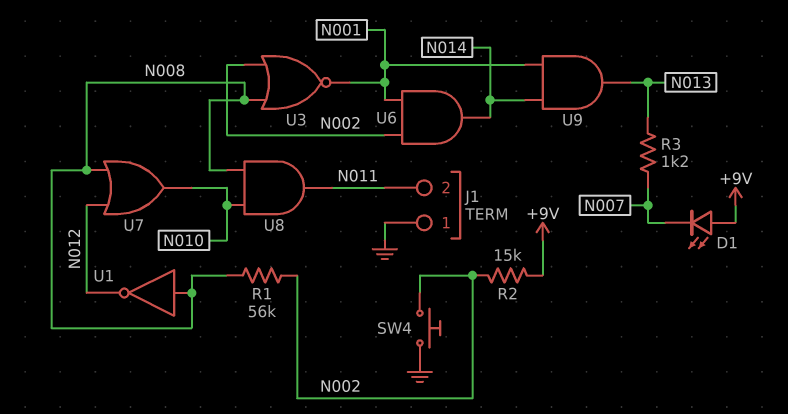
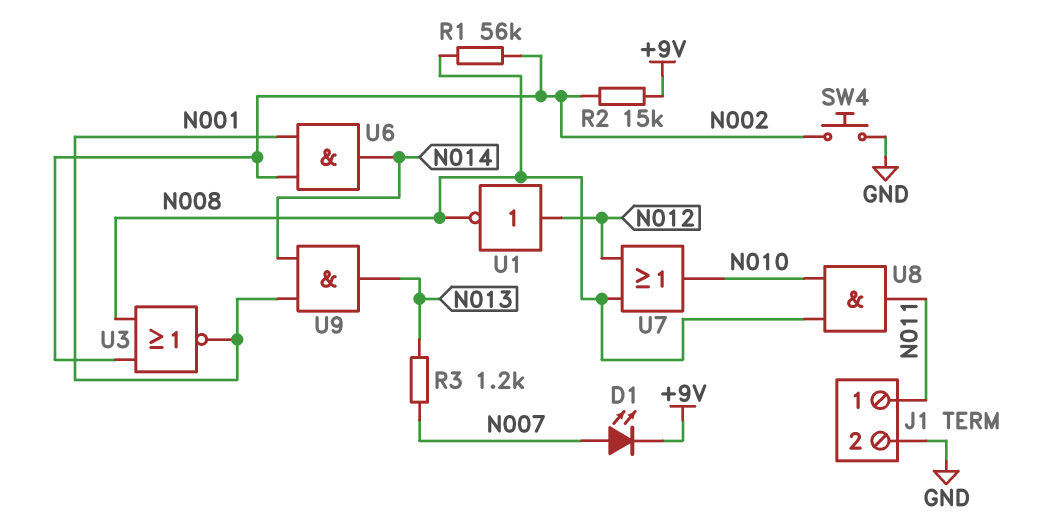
D1: LED (A +9V, K N007) -> LED (A N007, K +9V)
J1 pin 1: GND -> N011
J1 pin 2: N011 -> GND
U1: NOT (in N008, out N012) -> NOT (in N012, out N008)

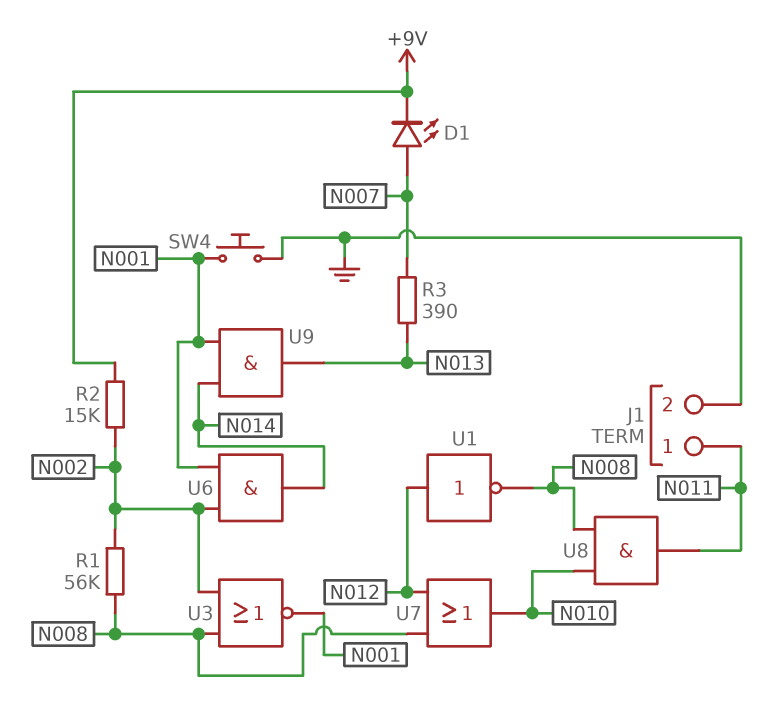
R3: 1.2k (N007, N013) -> 390 (N007, N013)
SW4: button (GND, N002) -> button (GND, N001)

